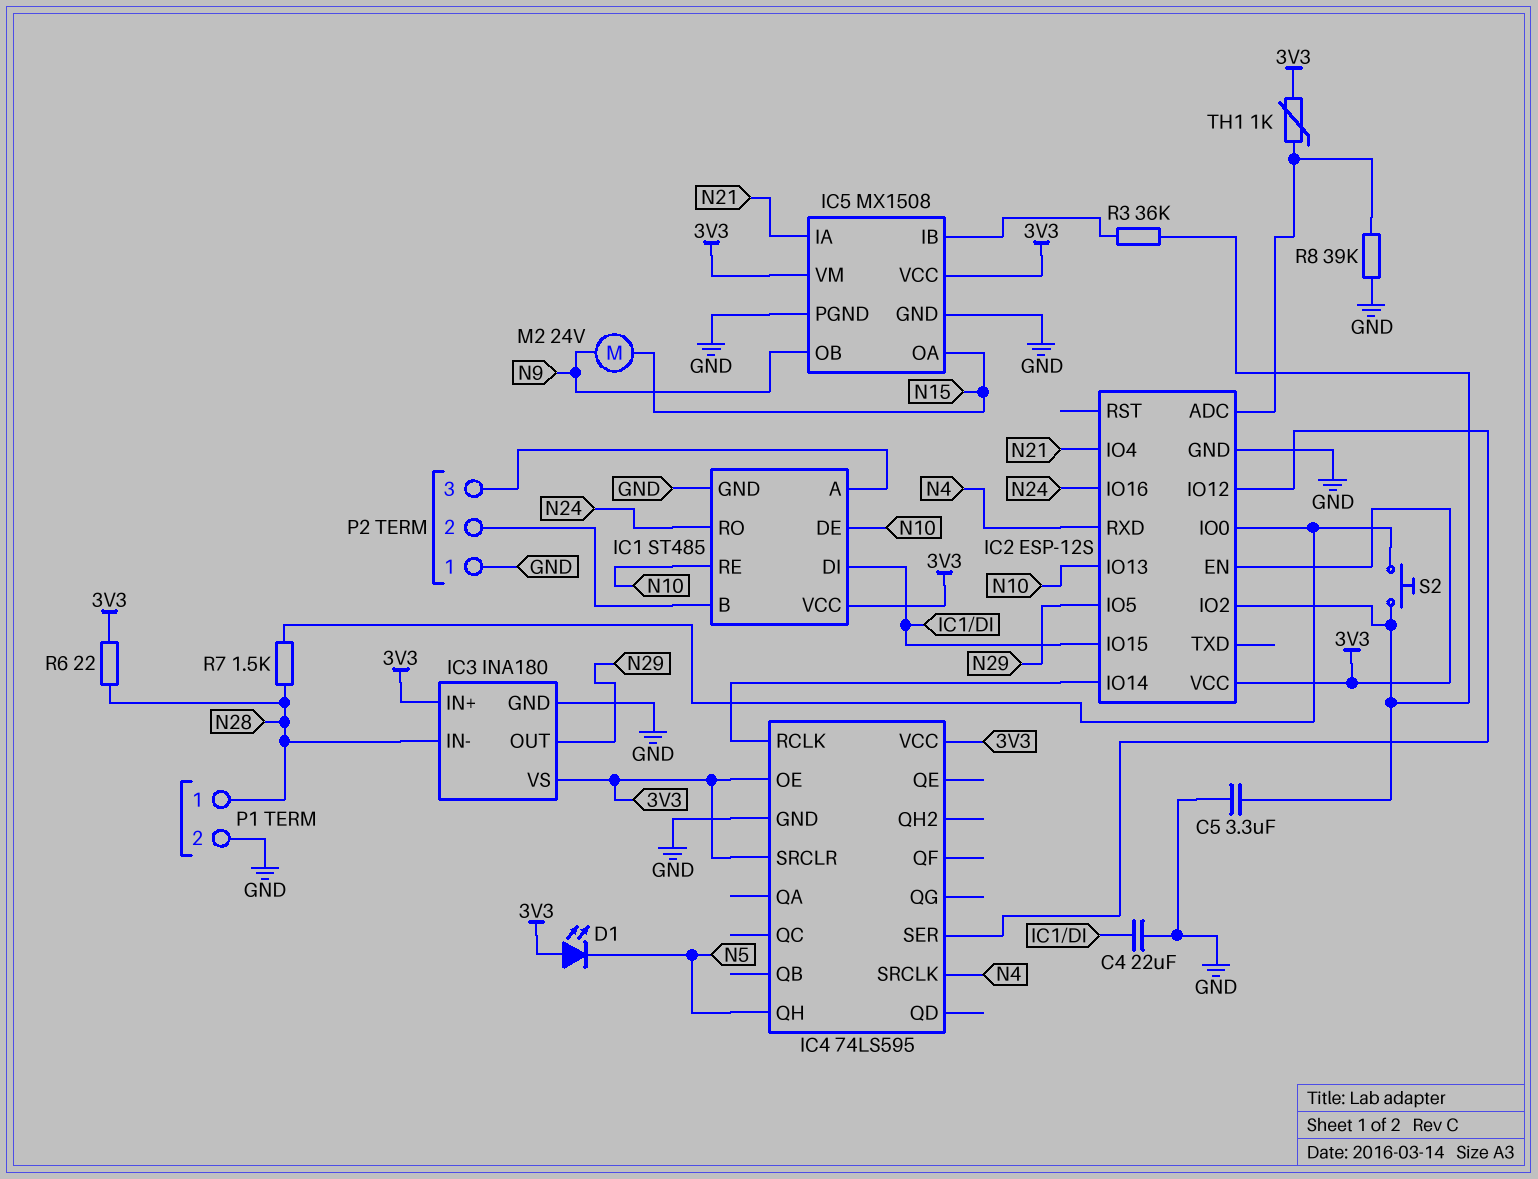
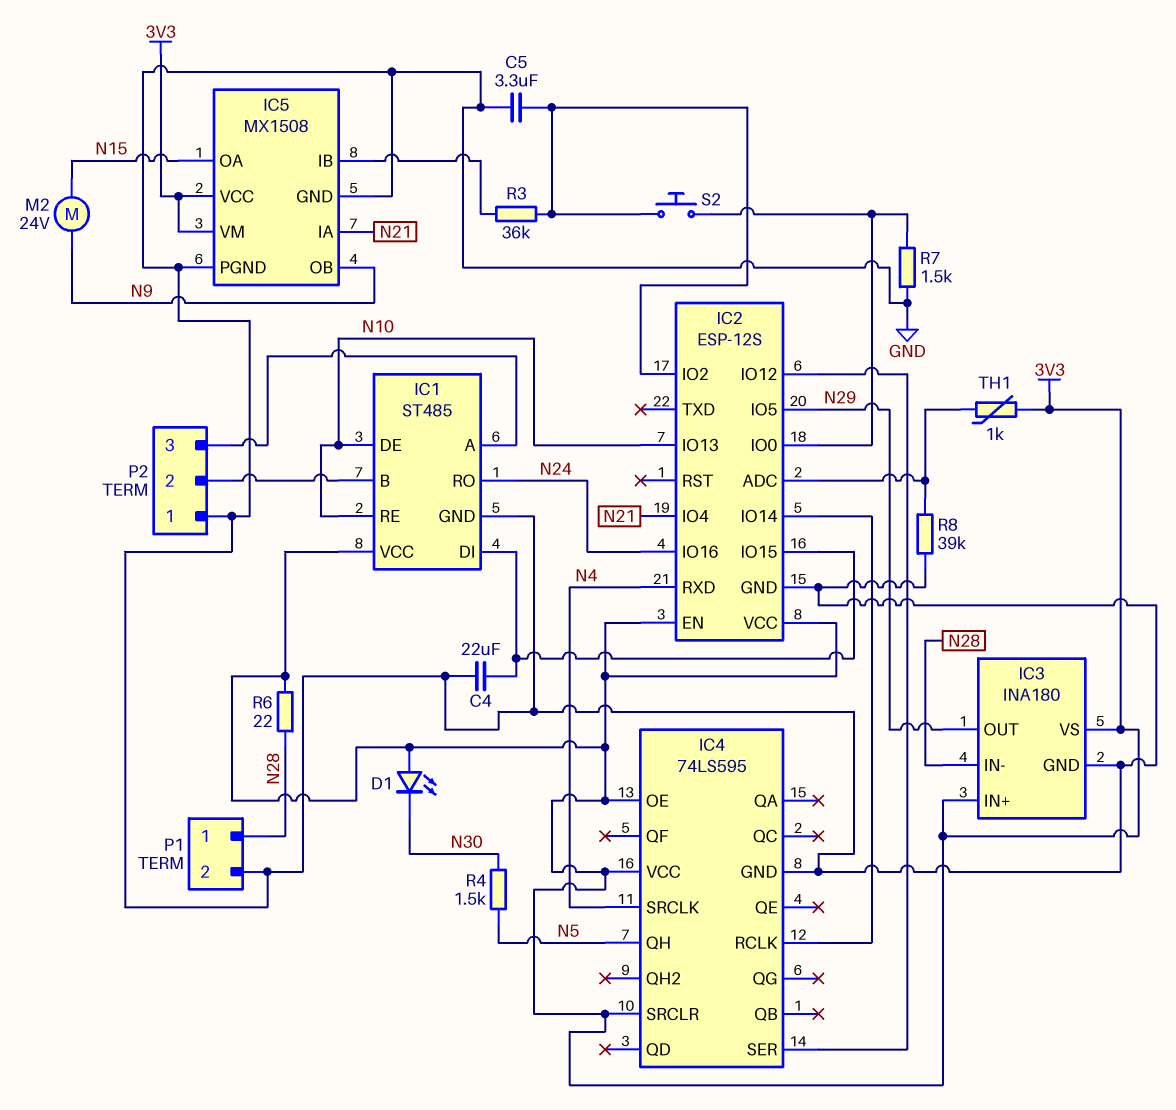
D1: LED (A 3V3, K N5) -> LED (A 3V3, K N30)
R4: none -> 1.5k (N5, N30)
R7: 1.5k (IC2/IO0, N28) -> 1.5k (GND, IC2/IO0)

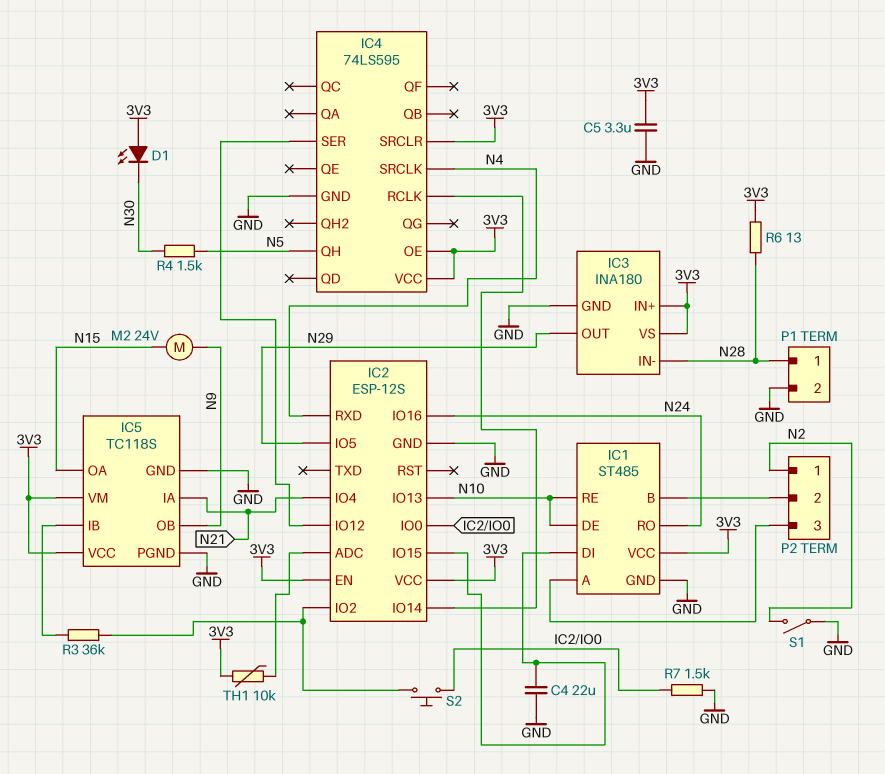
C5: 3.3uF (GND, IC2/IO2) -> 3.3uF (3V3, GND)
IC5: MX1508 -> TC118S
P2 pin 1: GND -> N2
R6: 22 (3V3, N28) -> 13 (3V3, N28)
R8: 39k (GND, IC2/ADC) -> none
S1: none -> switch (GND, N2)
TH1: 1k (3V3, IC2/ADC) -> 10k (3V3, IC2/ADC)

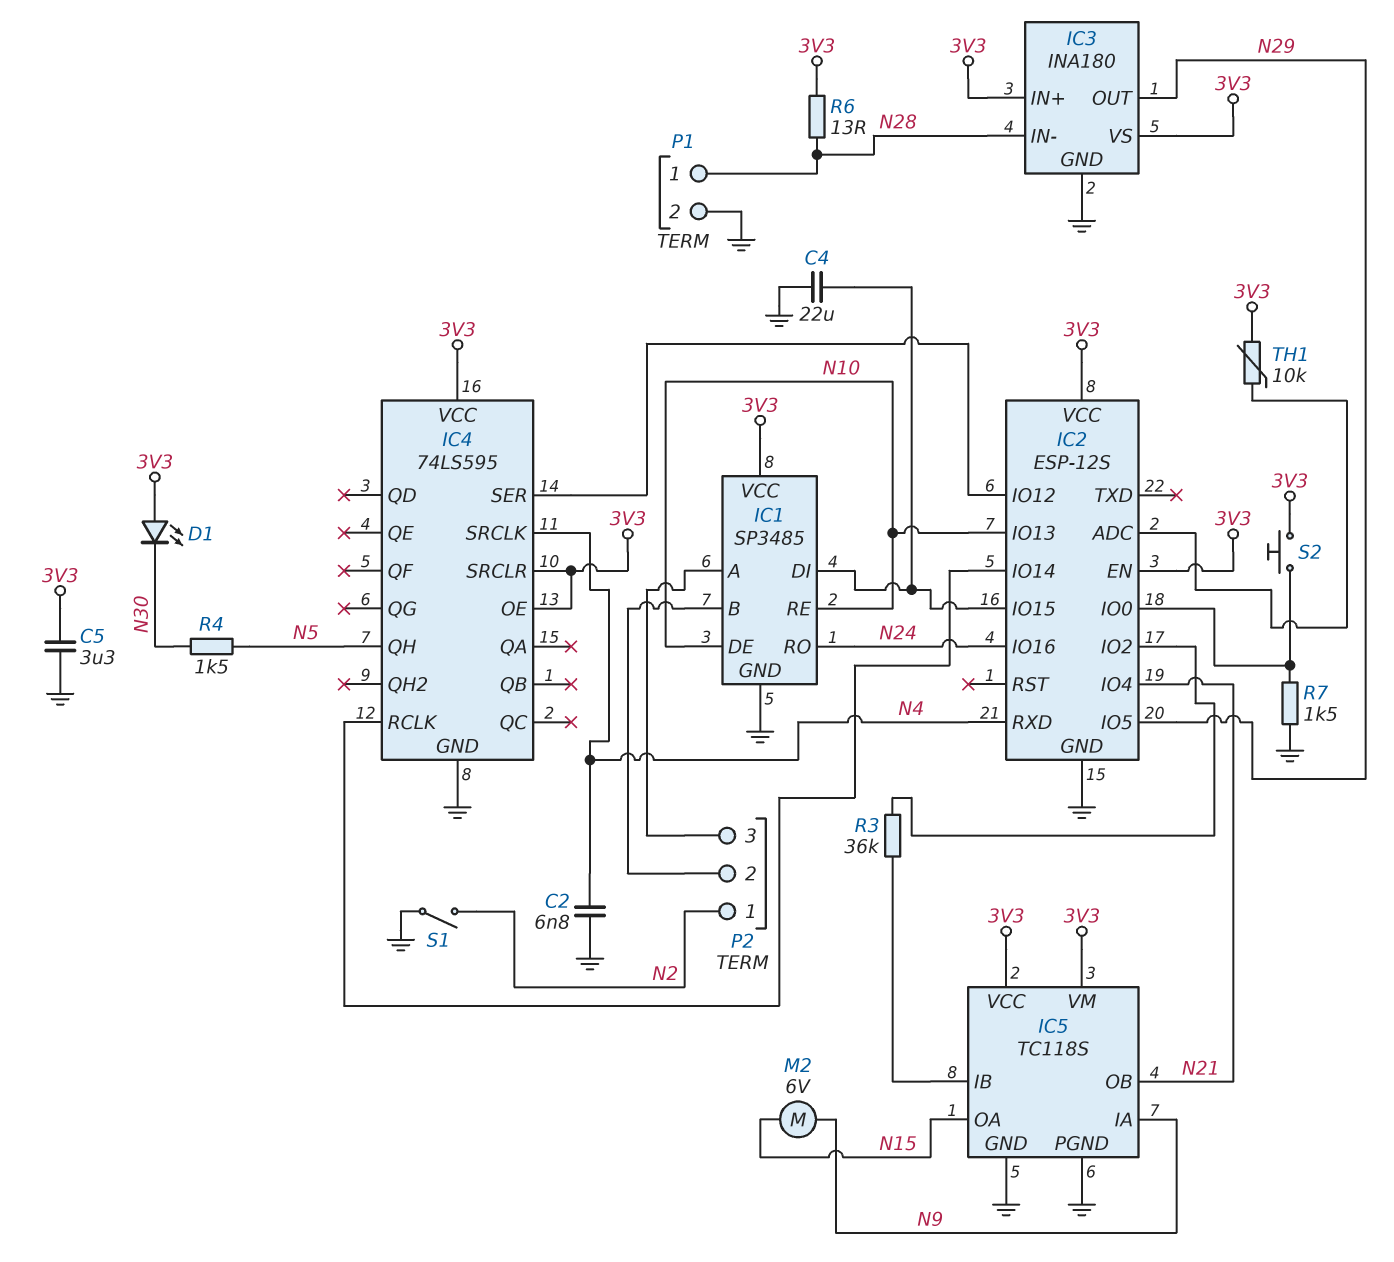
C2: none -> 6.8nF (GND, N4)
IC1: ST485 -> SP3485
IC5 pin IA: N21 -> N9
IC5 pin OB: N9 -> N21
M2: motor 24V (N9, N15) -> motor 6V (N9, N15)
S2: button (IC2/IO0, IC2/IO2) -> button (3V3, IC2/IO0)

